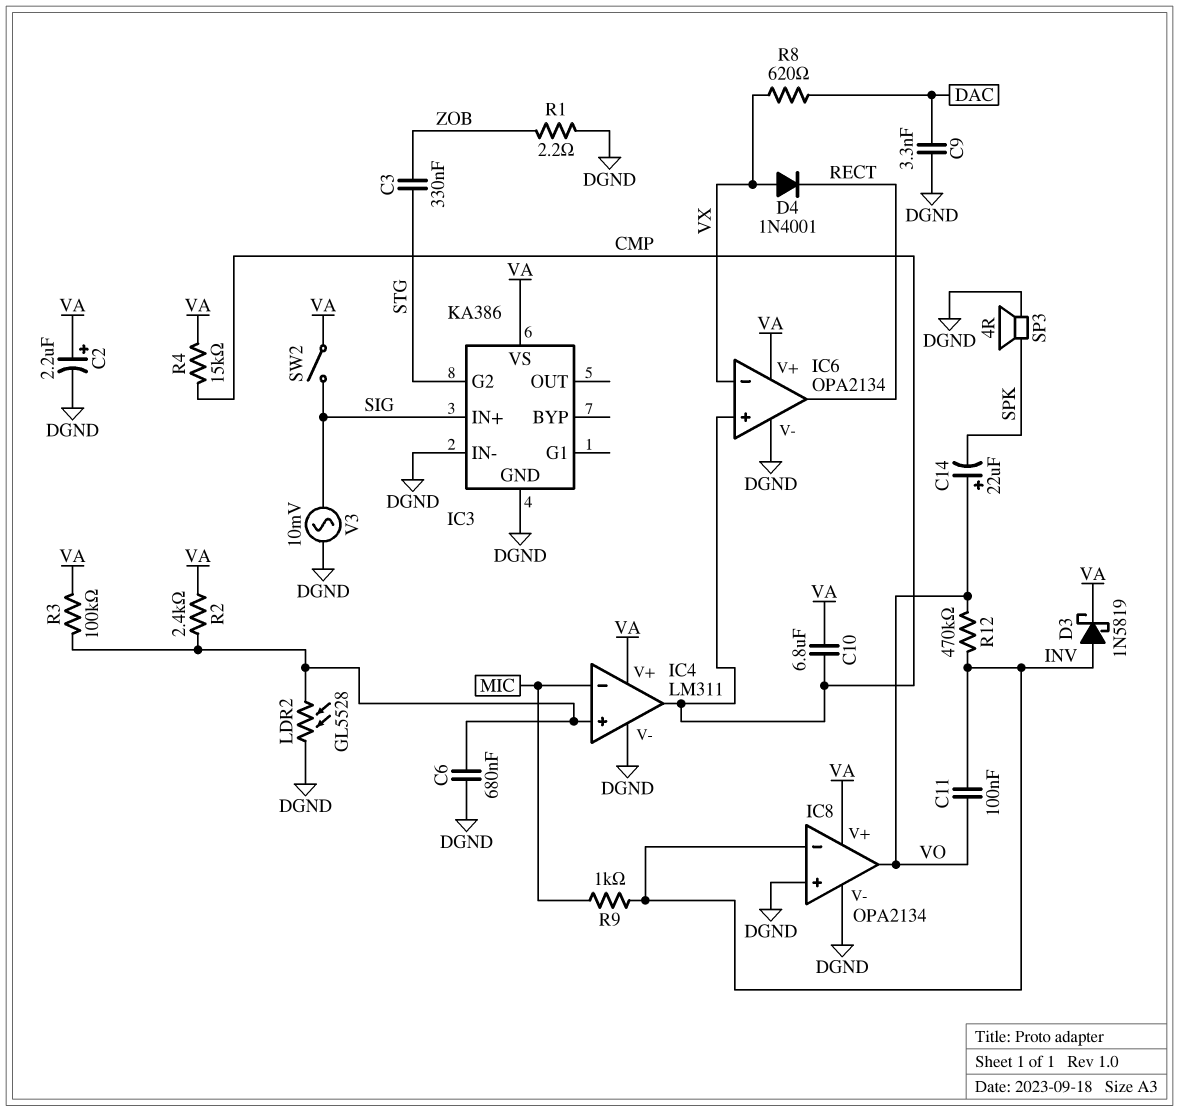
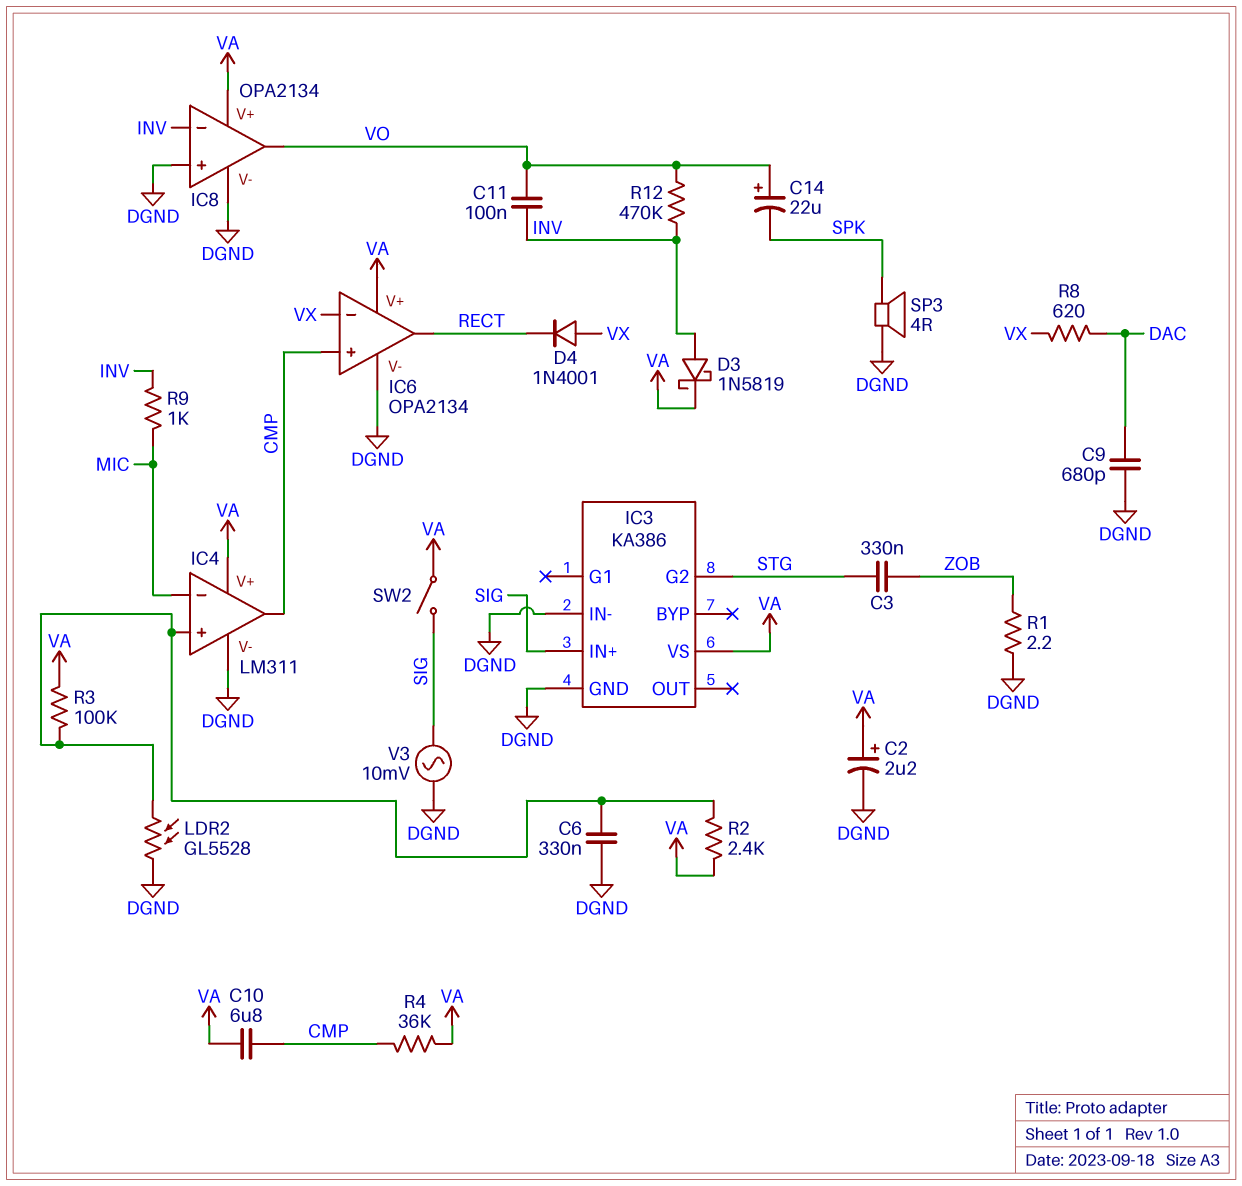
C6: 680nF (DGND, IC4/in+) -> 330nF (DGND, IC4/in+)
C9: 3.3nF (DAC, DGND) -> 680pF (DAC, DGND)
R4: 15k (CMP, VA) -> 36k (CMP, VA)

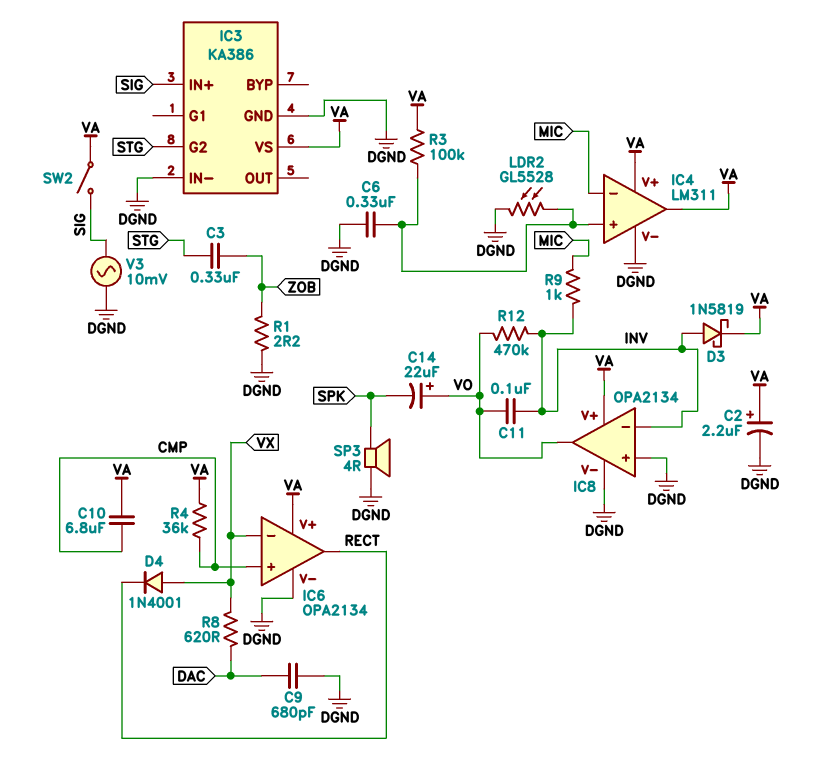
IC4 pin out: CMP -> VA
R2: 2.4k (IC4/in+, VA) -> none

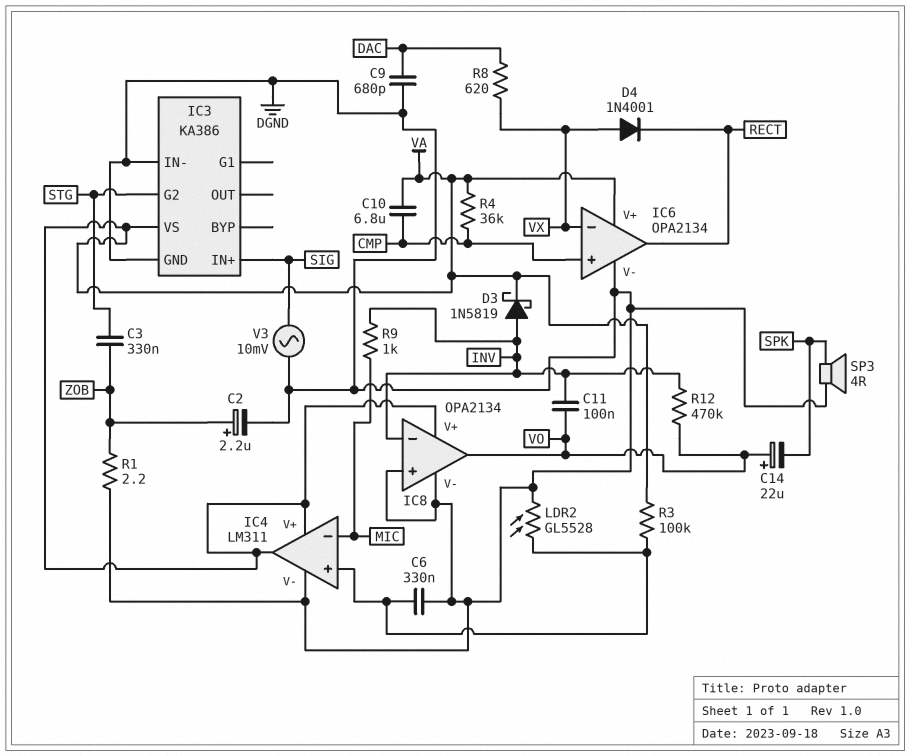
C2: 2.2uF (plus VA, minus DGND) -> 2.2uF (plus ZOB, minus DGND)
SW2: switch (SIG, VA) -> none

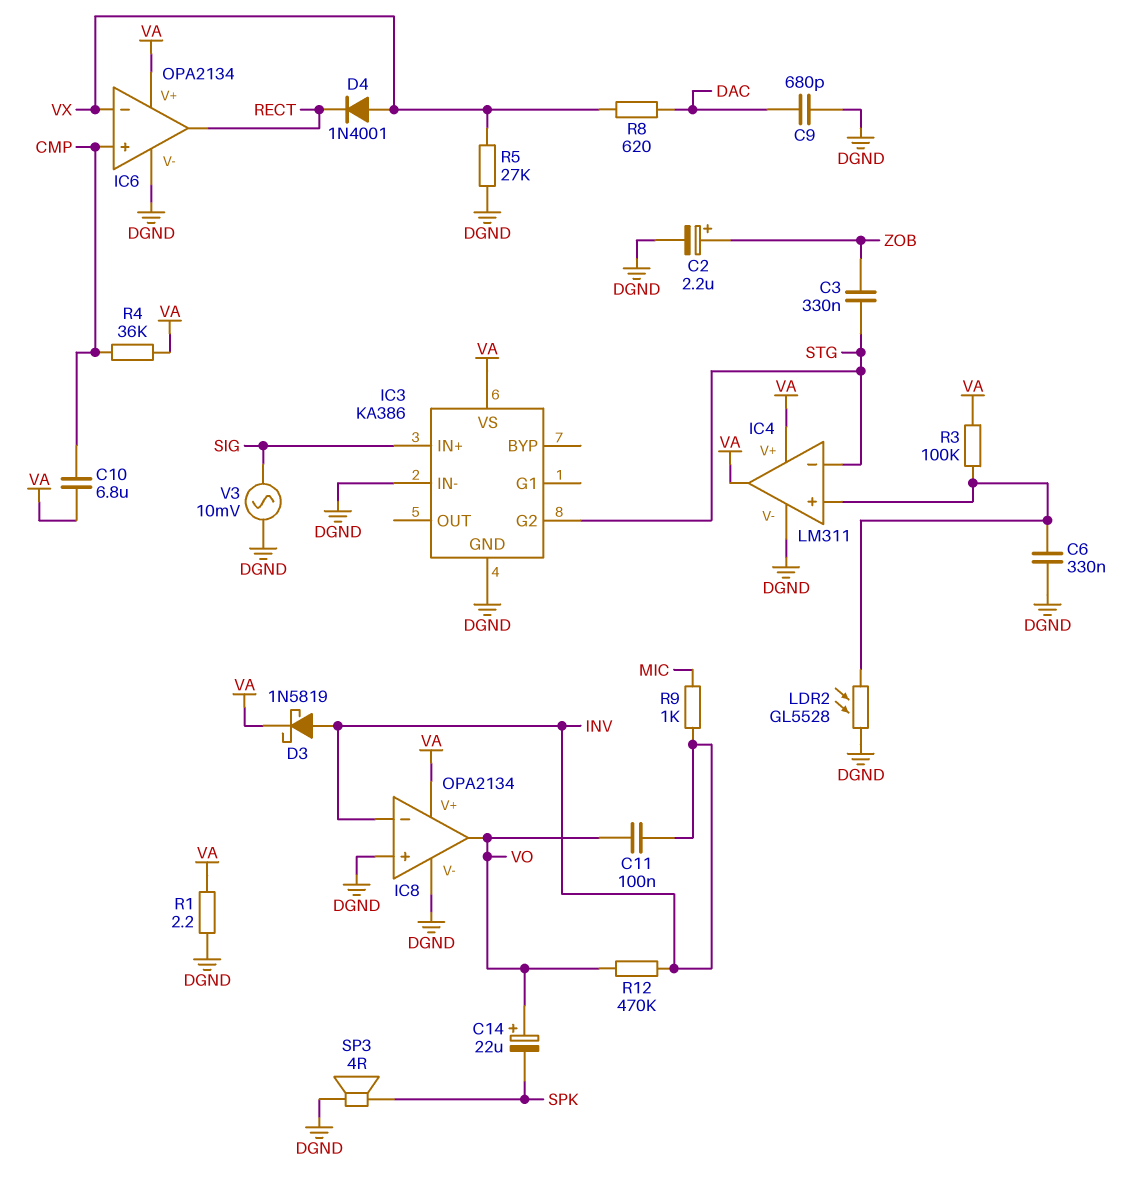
IC4 pin in-: MIC -> STG
R1: 2.2 (DGND, ZOB) -> 2.2 (DGND, VA)
R5: none -> 27k (DGND, VX)

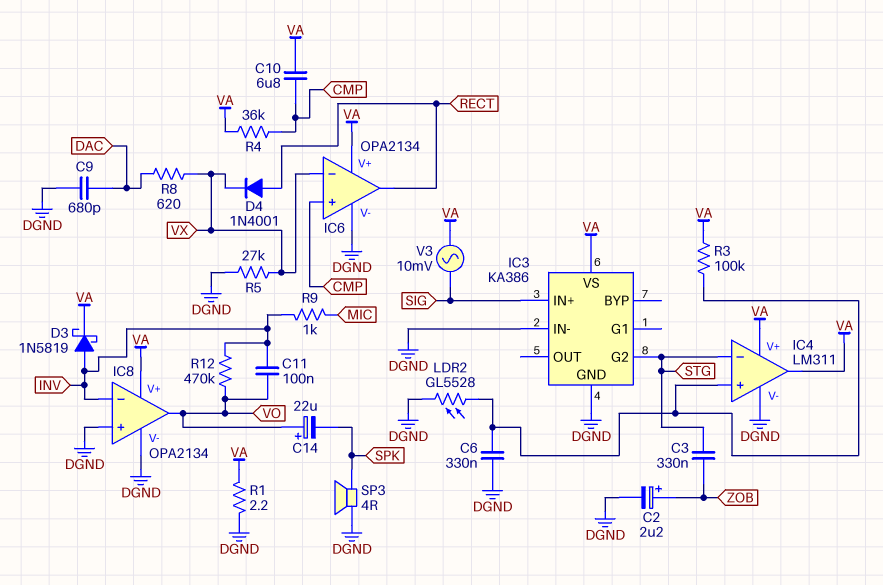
D4: diode 1N4001 (A VX, K RECT) -> diode 1N4001 (A RECT, K VX)
V3: AC 10mV (DGND, SIG) -> AC 10mV (SIG, VA)

